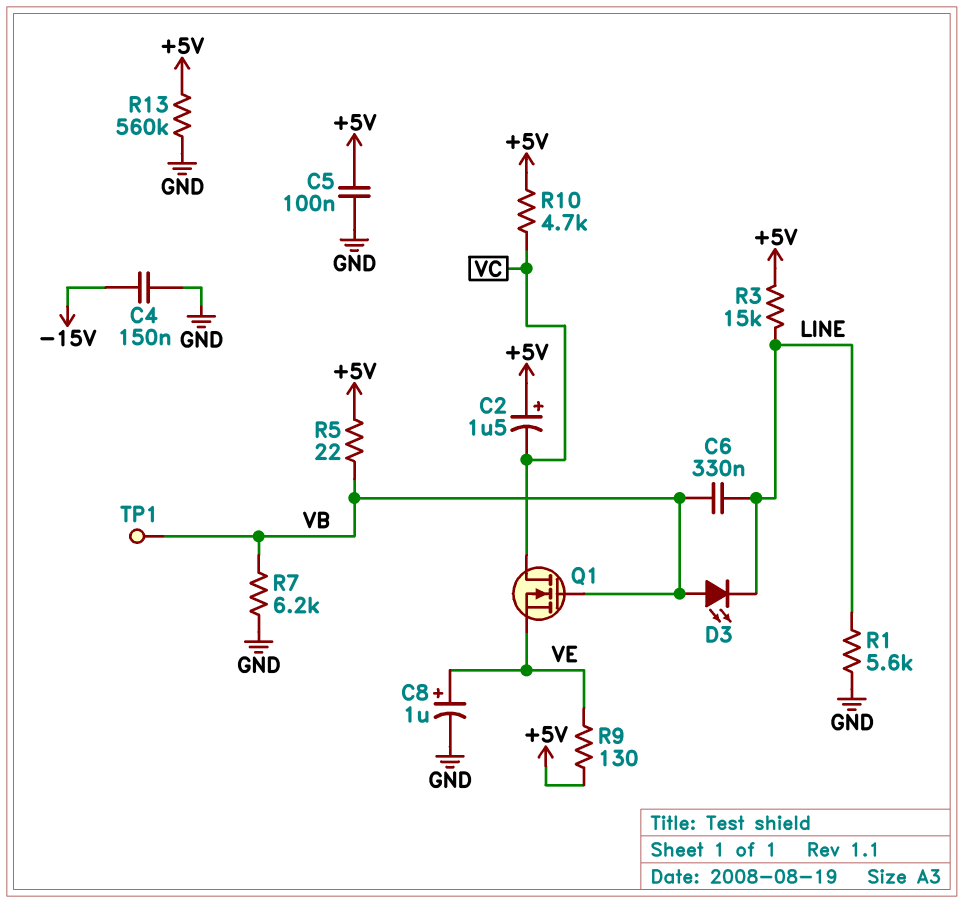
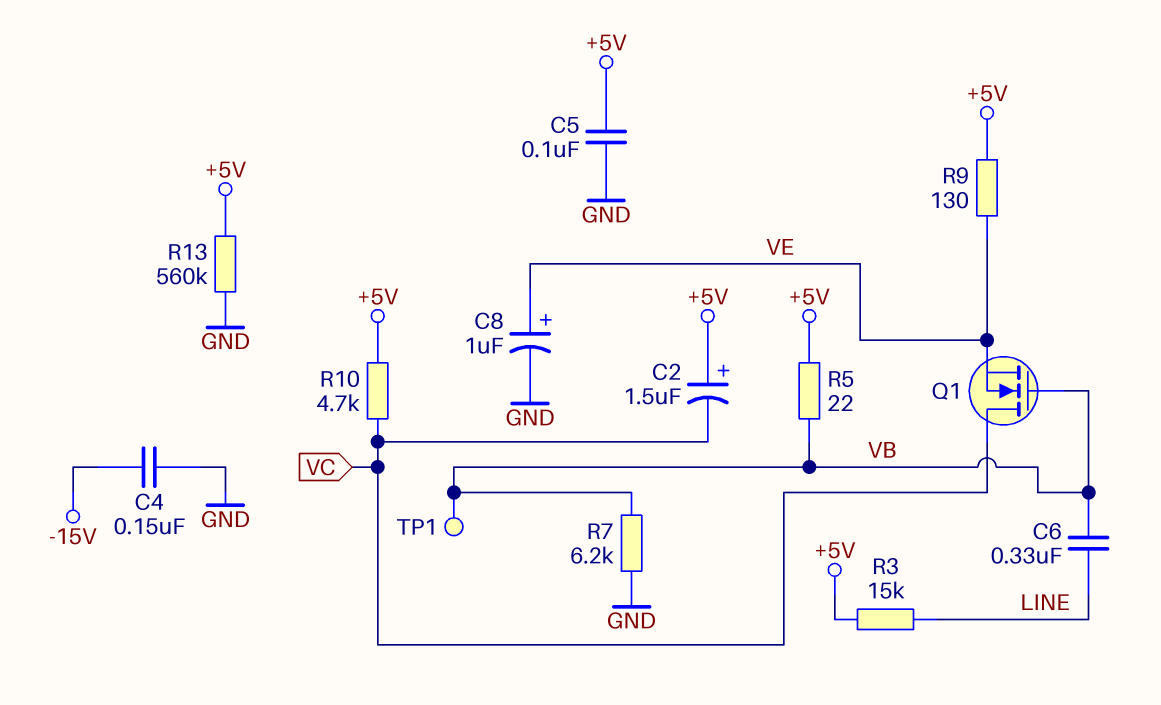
D3: LED (A VB, K LINE) -> none
R1: 5.6k (GND, LINE) -> none

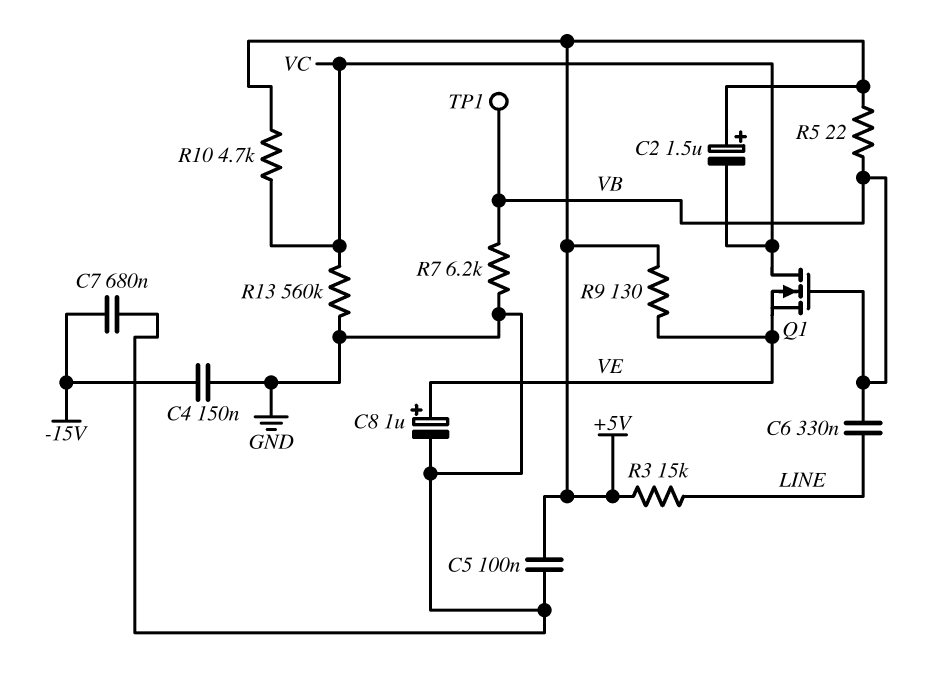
C7: none -> 680nF (-15V, GND)
R13: 560k (+5V, GND) -> 560k (GND, VC)

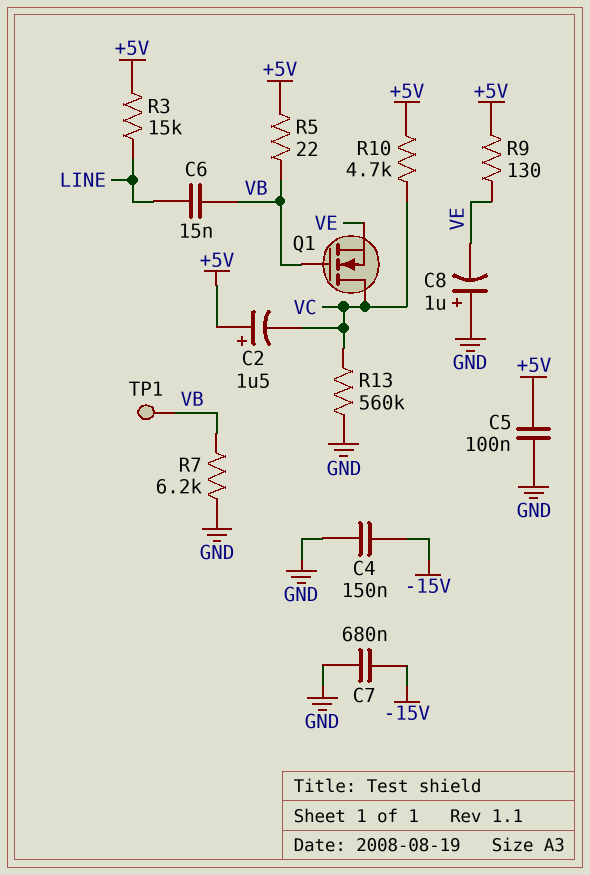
C6: 330nF (LINE, VB) -> 15nF (LINE, VB)
C8: 1uF (plus VE, minus GND) -> 1uF (plus GND, minus VE)

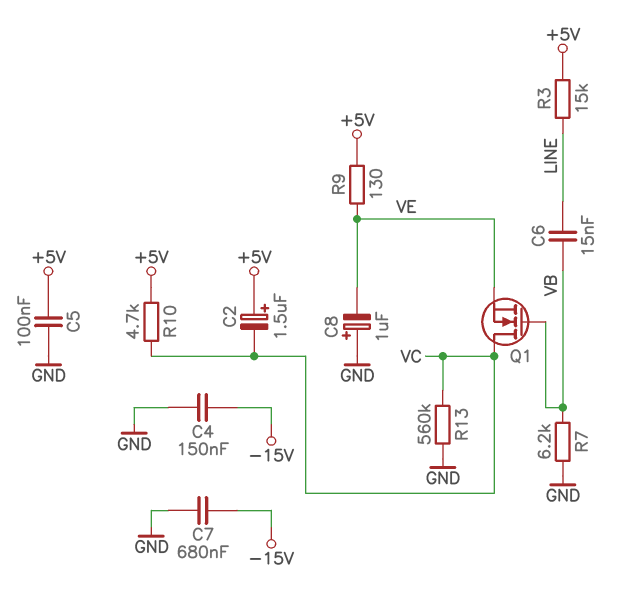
R5: 22 (+5V, VB) -> none
TP1: test point (VB) -> none

